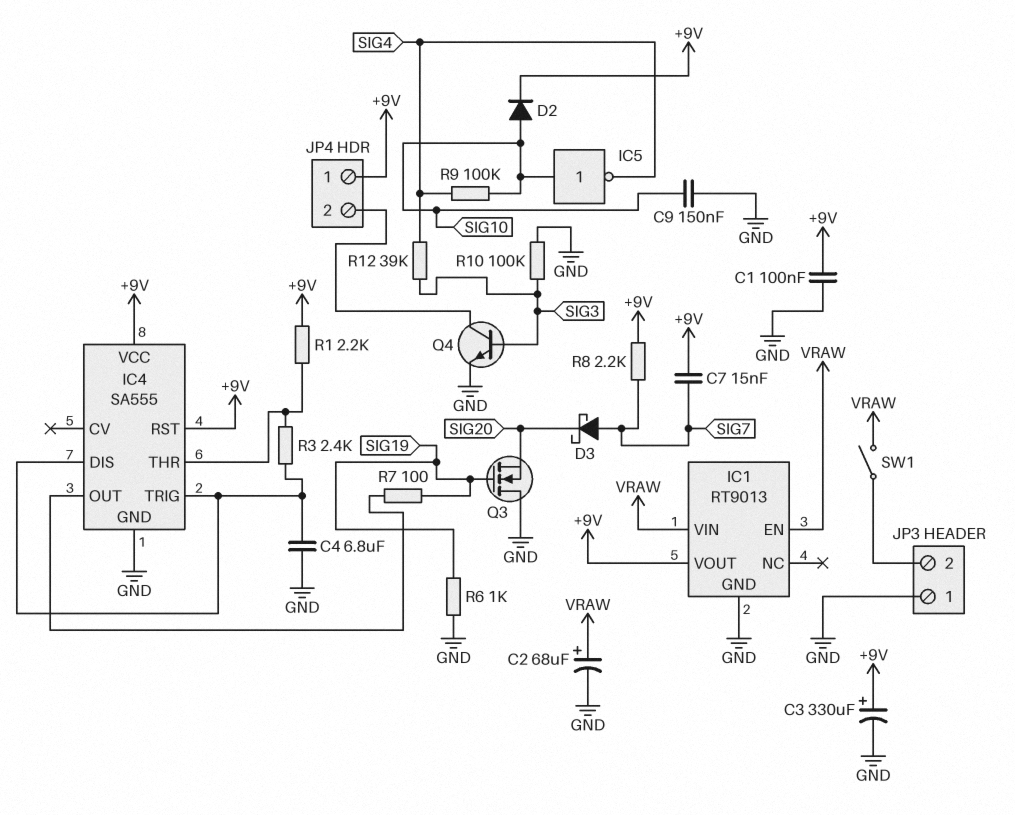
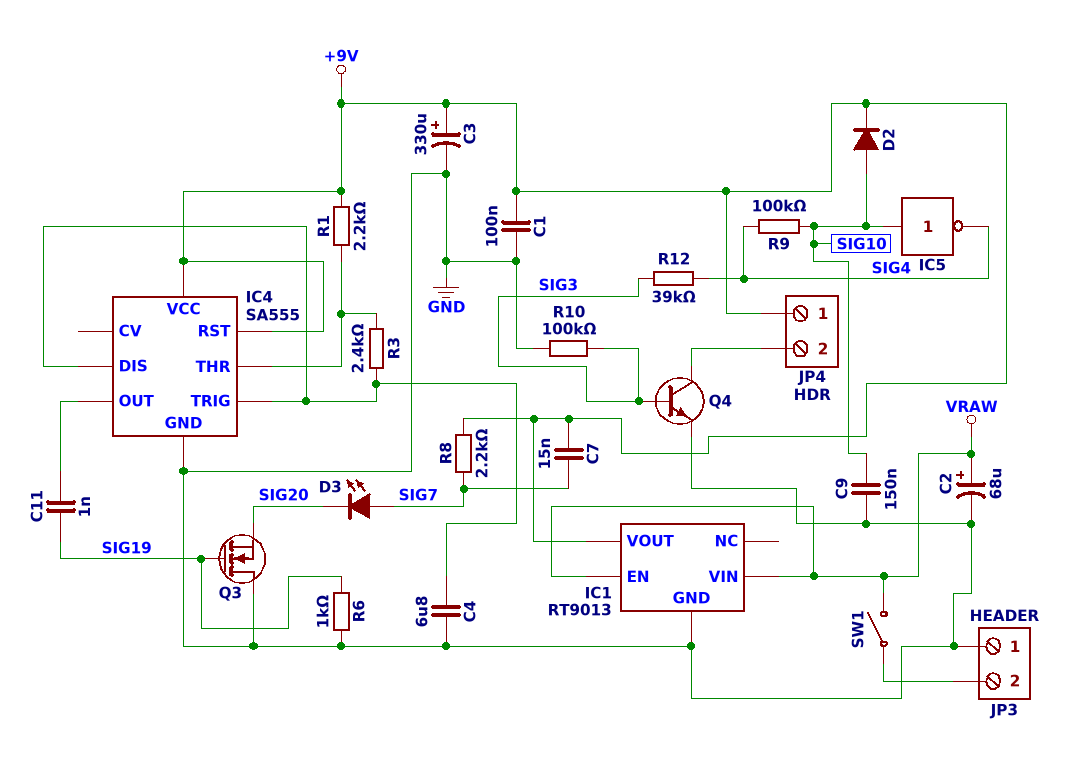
C11: none -> 1nF (IC4/OUT, SIG19)
D3: schottky (A SIG7, K SIG20) -> LED (A SIG7, K SIG20)
R7: 100 (IC4/OUT, SIG19) -> none

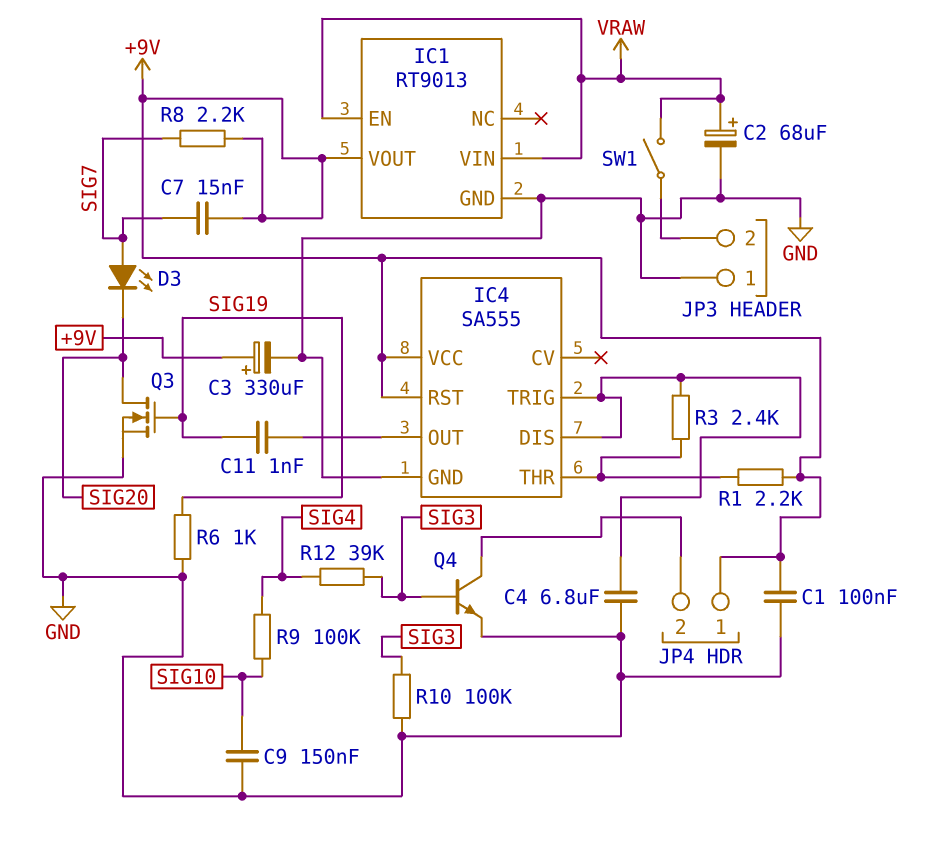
D2: diode (A SIG10, K +9V) -> none
IC5: NOT (in SIG10, out SIG4) -> none
Q3: NMOS (G SIG19, D GND, S SIG20) -> NMOS (G SIG19, D SIG20, S GND)

